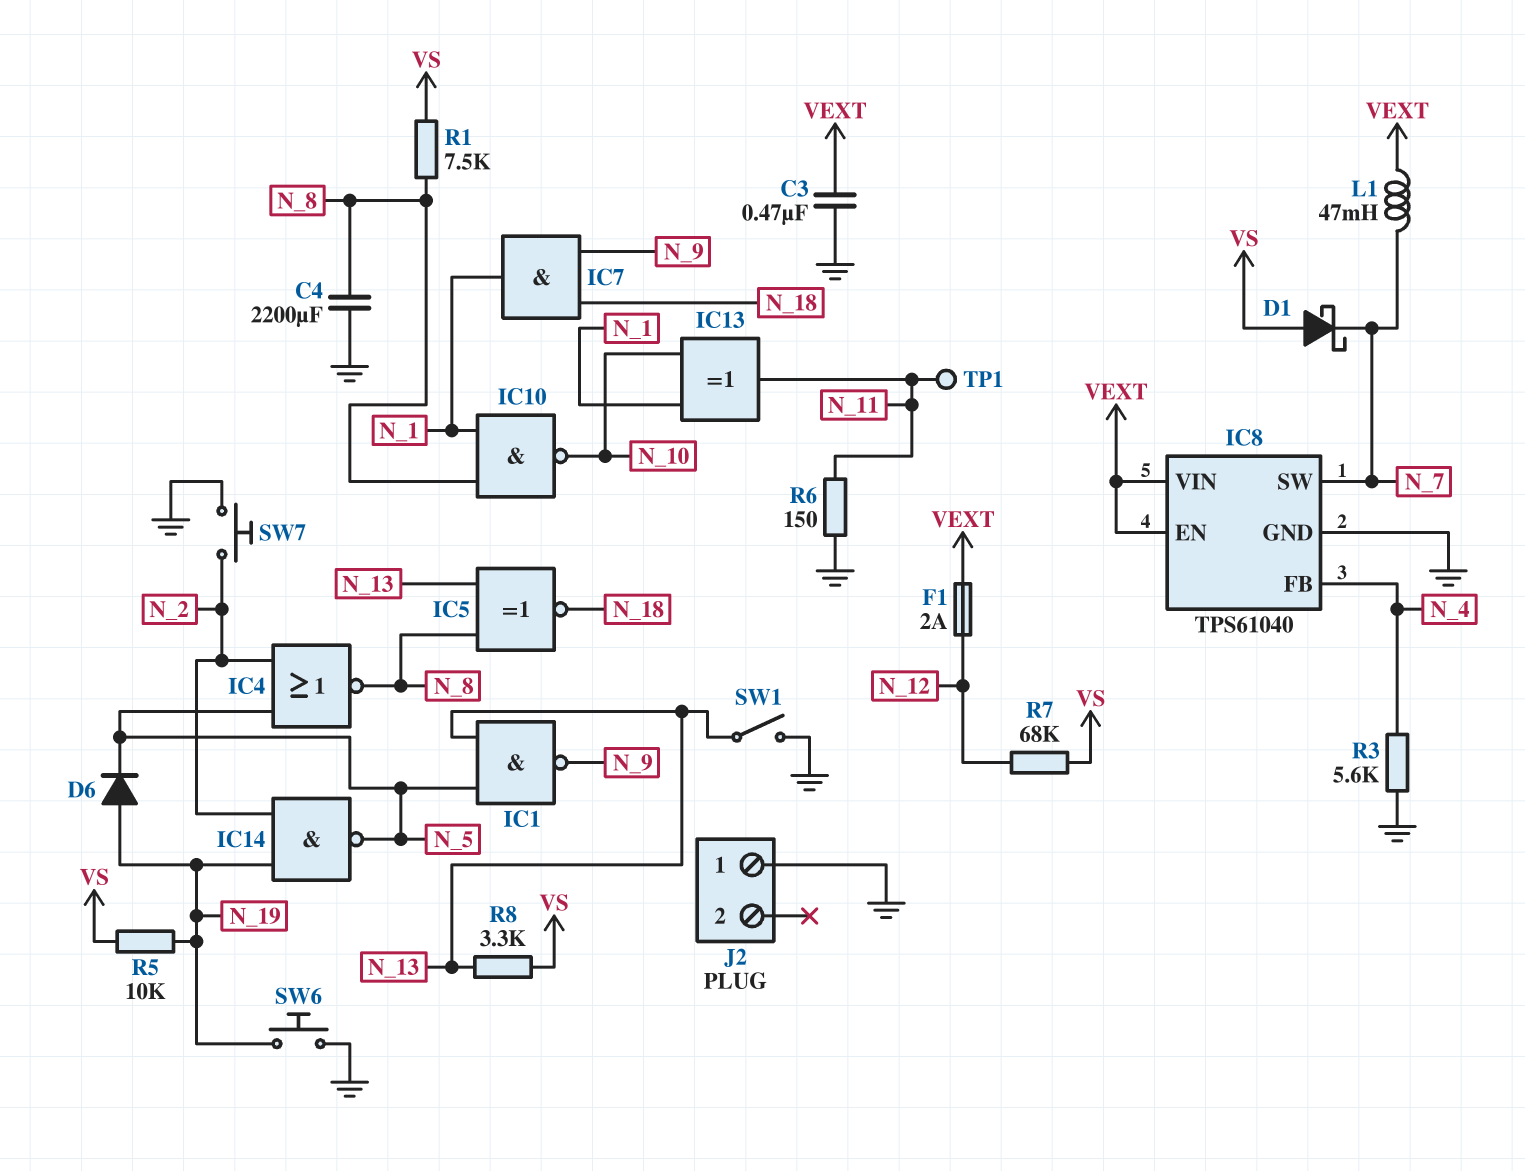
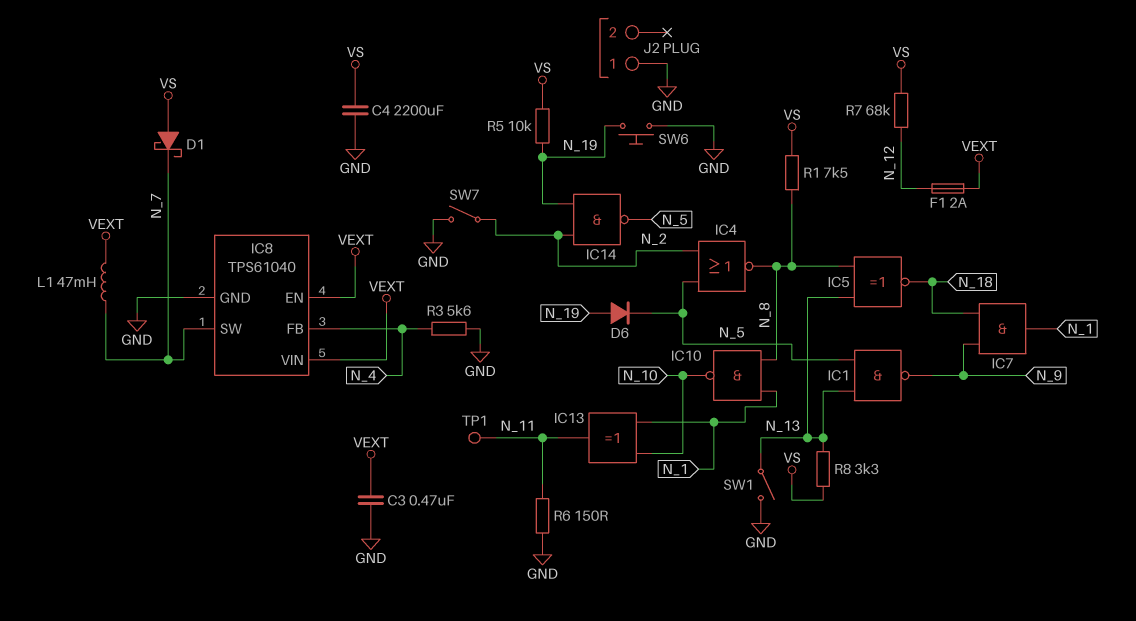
C4: 2200uF (GND, N_8) -> 2200uF (GND, VS)
SW7: button (GND, N_2) -> switch (GND, N_2)

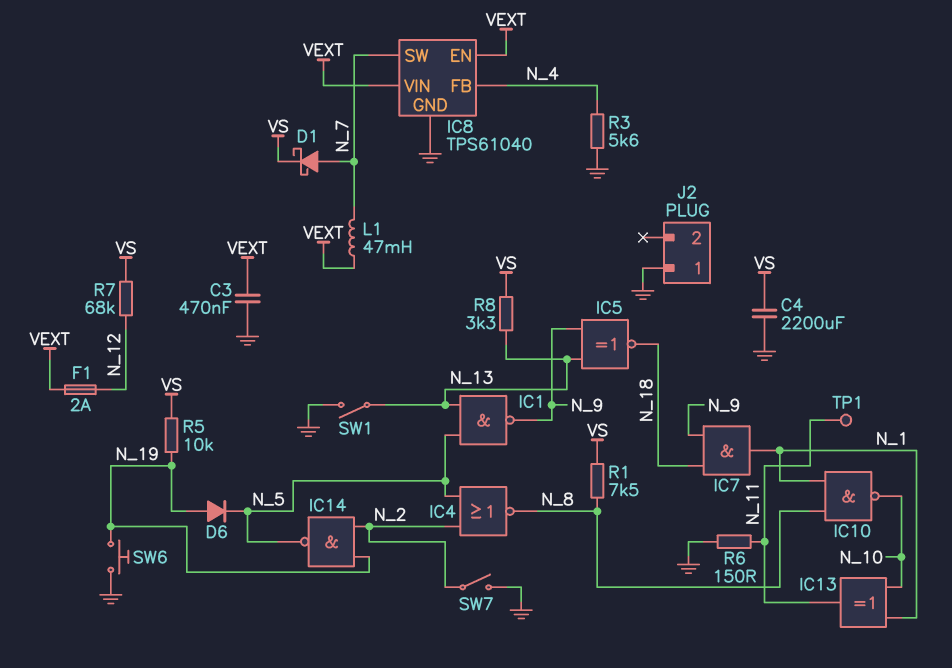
D1: schottky (A VS, K N_7) -> schottky (A N_7, K VS)
IC5: XNOR (in N_8, in N_13, out N_18) -> XNOR (in N_9, in N_13, out N_18)

